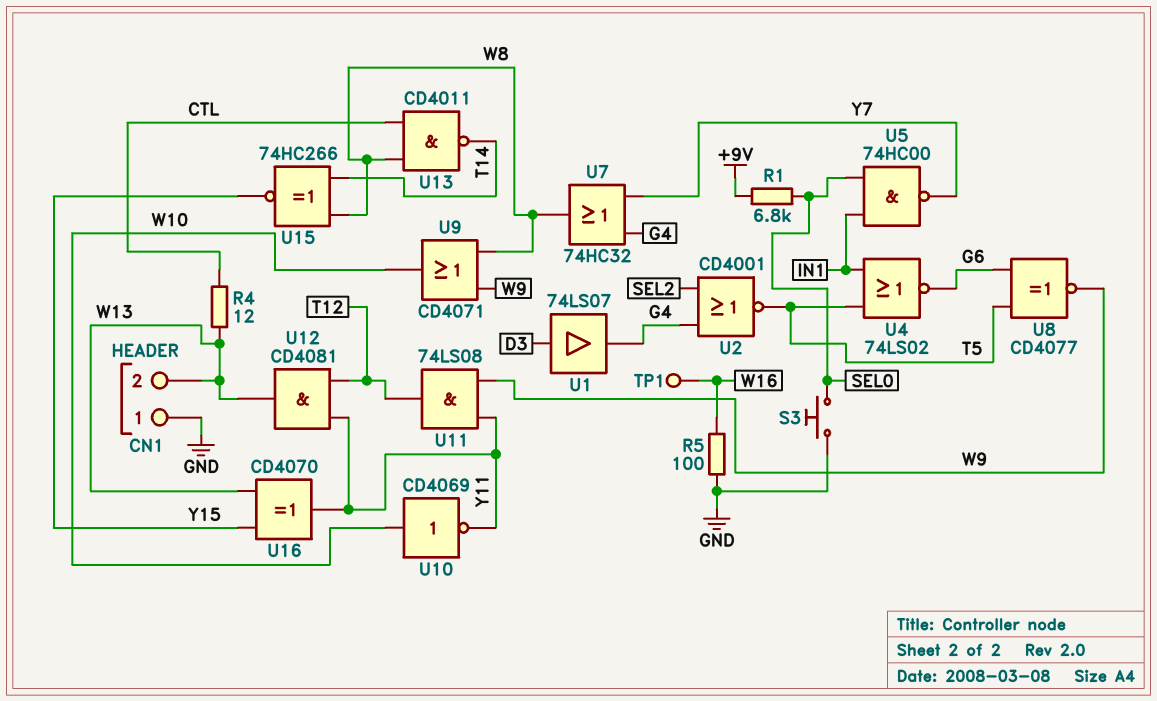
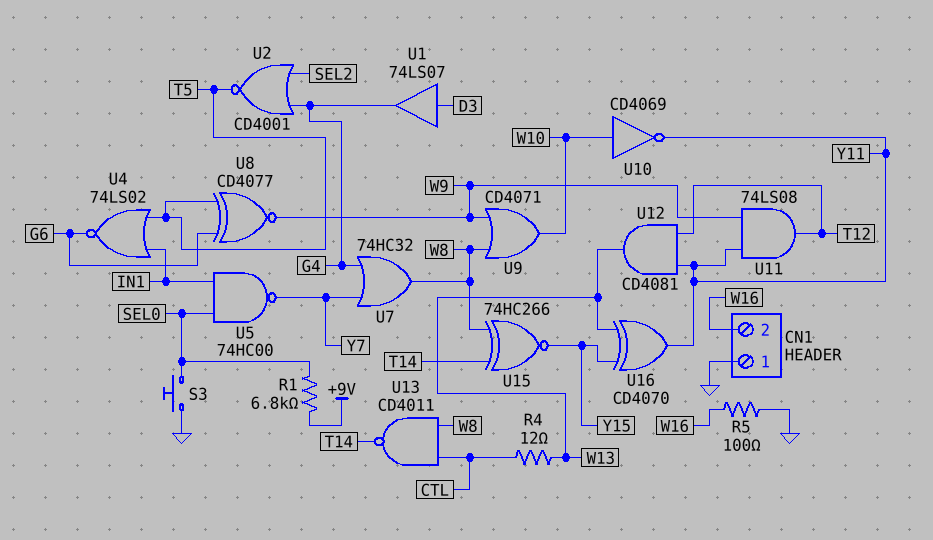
CN1 pin 2: W13 -> W16
TP1: test point (W16) -> none

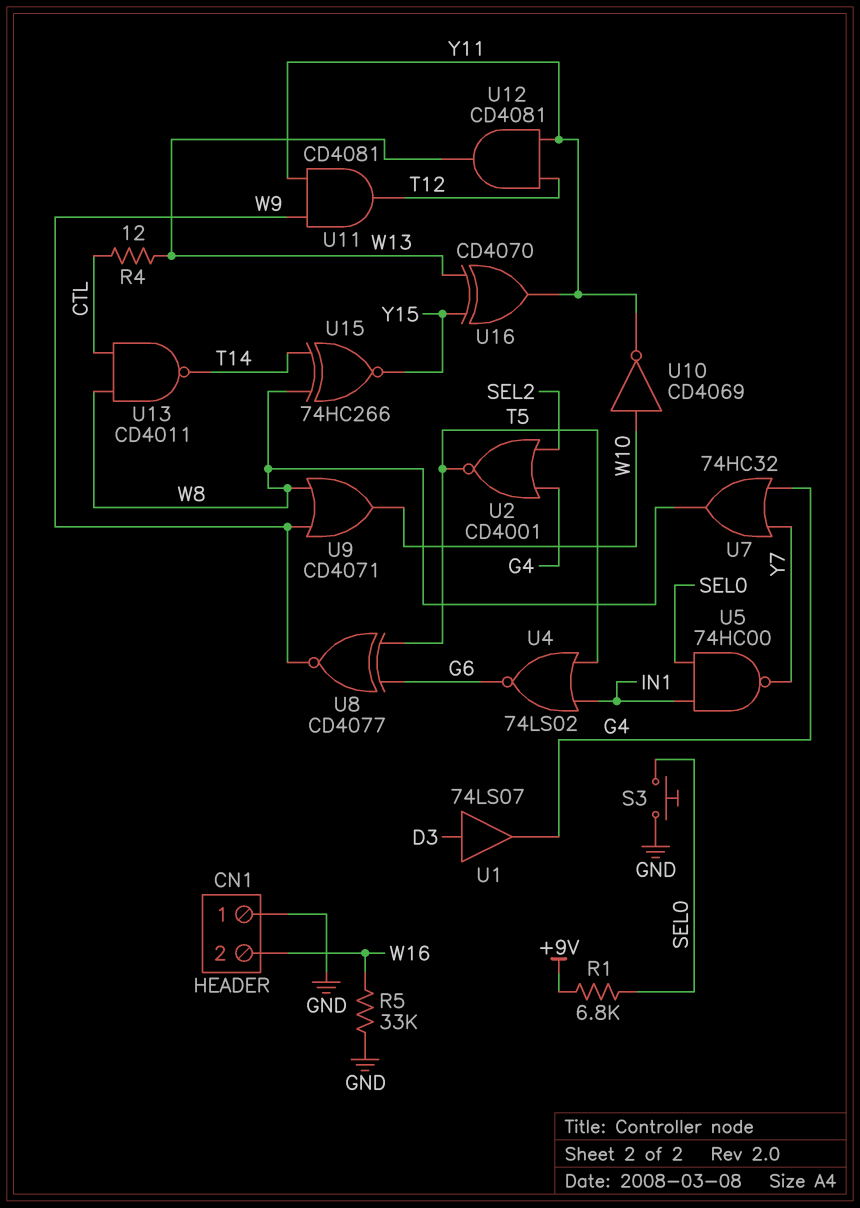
R5: 100 (GND, W16) -> 33k (GND, W16)
U11: AND 74LS08 (in W9, in Y11, out T12) -> AND CD4081 (in W9, in Y11, out T12)

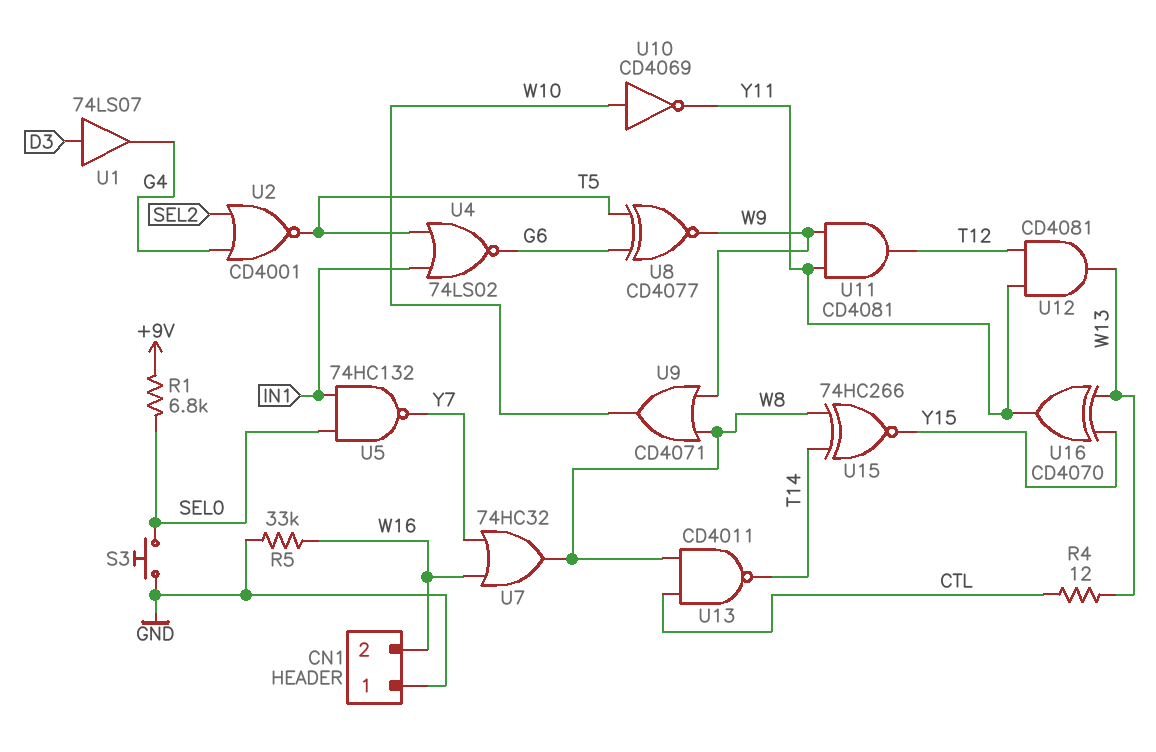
U5: NAND 74HC00 (in IN1, in SEL0, out Y7) -> NAND 74HC132 (in IN1, in SEL0, out Y7)
U7: OR 74HC32 (in G4, in Y7, out W8) -> OR 74HC32 (in W16, in Y7, out W8)

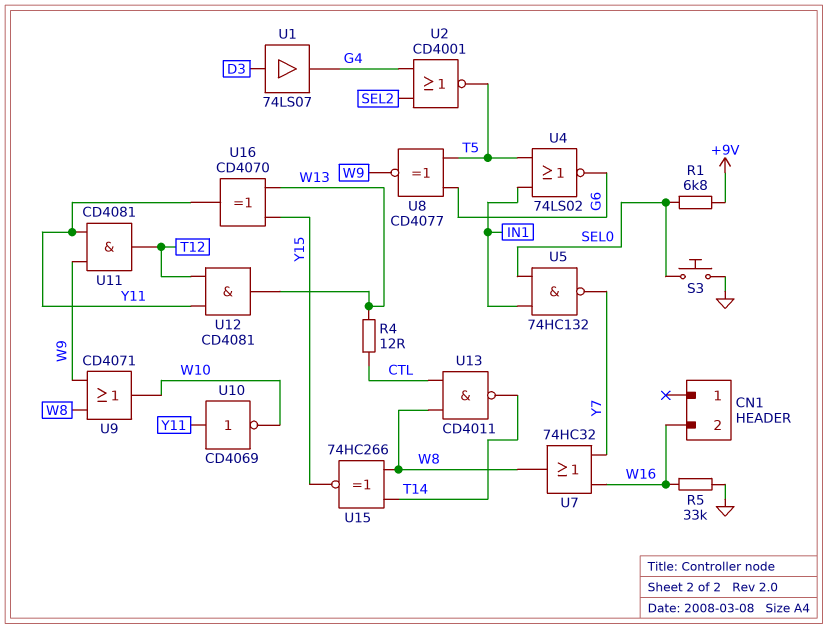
CN1 pin 1: GND -> none
U10: NOT CD4069 (in W10, out Y11) -> NOT CD4069 (in Y11, out W10)

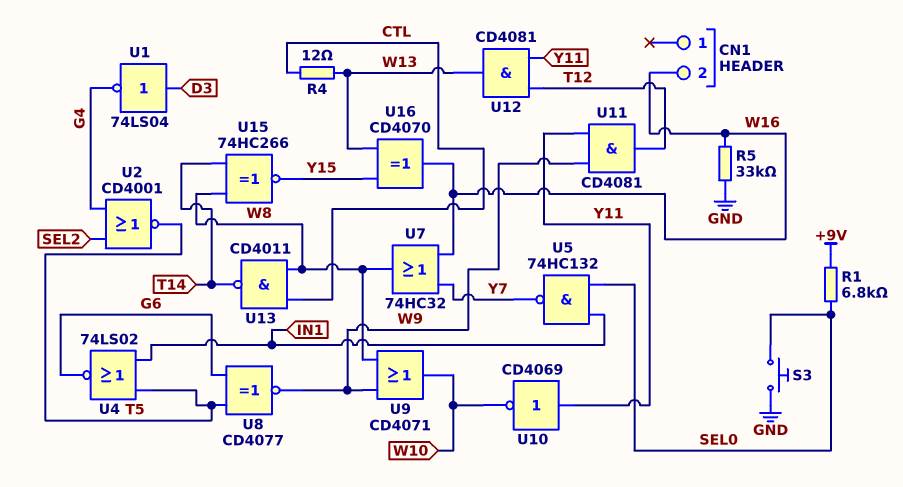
U1: buffer 74LS07 (in D3, out G4) -> NOT 74LS04 (in D3, out G4)
U16: XOR CD4070 (in W13, in Y15, out Y11) -> XOR CD4070 (in W13, in Y15, out W16)

